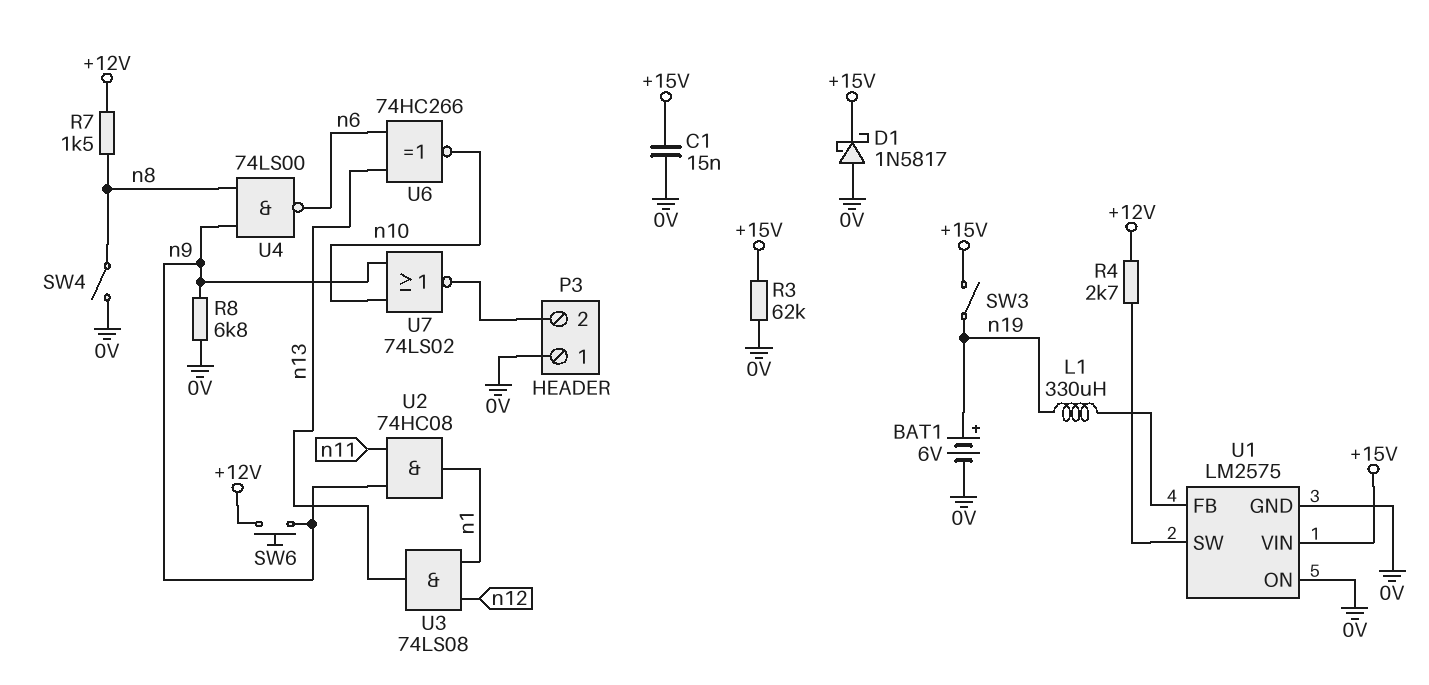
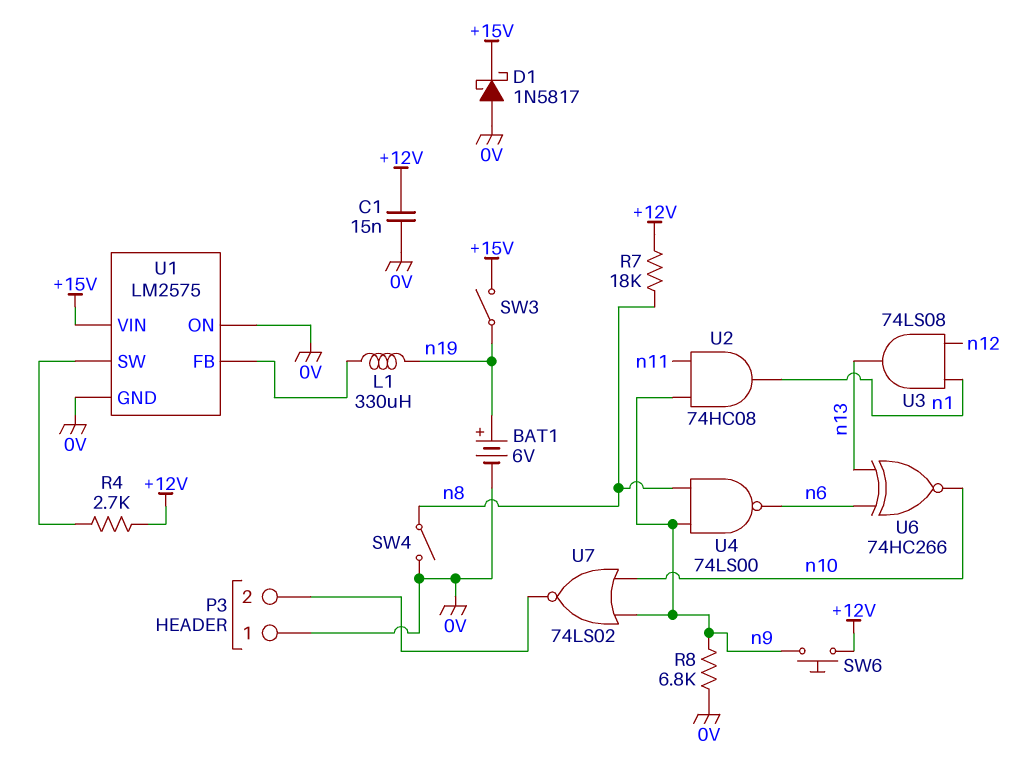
C1: 15nF (+15V, 0V) -> 15nF (+12V, 0V)
R3: 62k (+15V, 0V) -> none
R7: 1.5k (+12V, n8) -> 18k (+12V, n8)

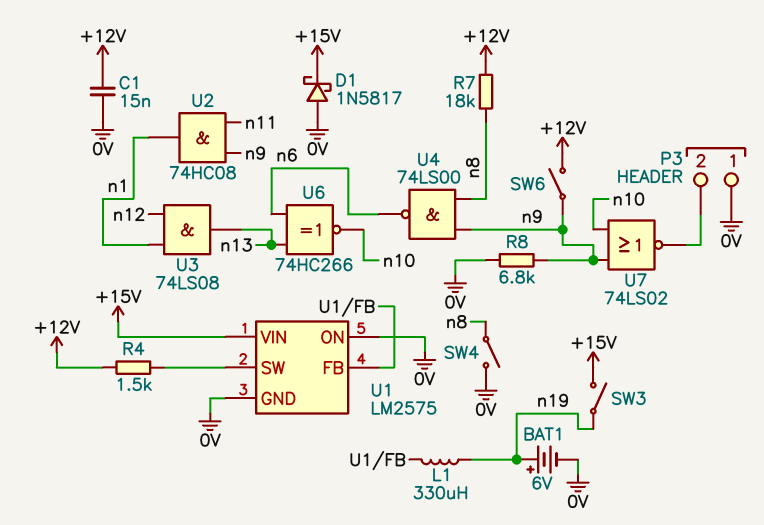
R4: 2.7k (+12V, U1/SW) -> 1.5k (+12V, U1/SW)
SW6: button (+12V, n9) -> switch (+12V, n9)

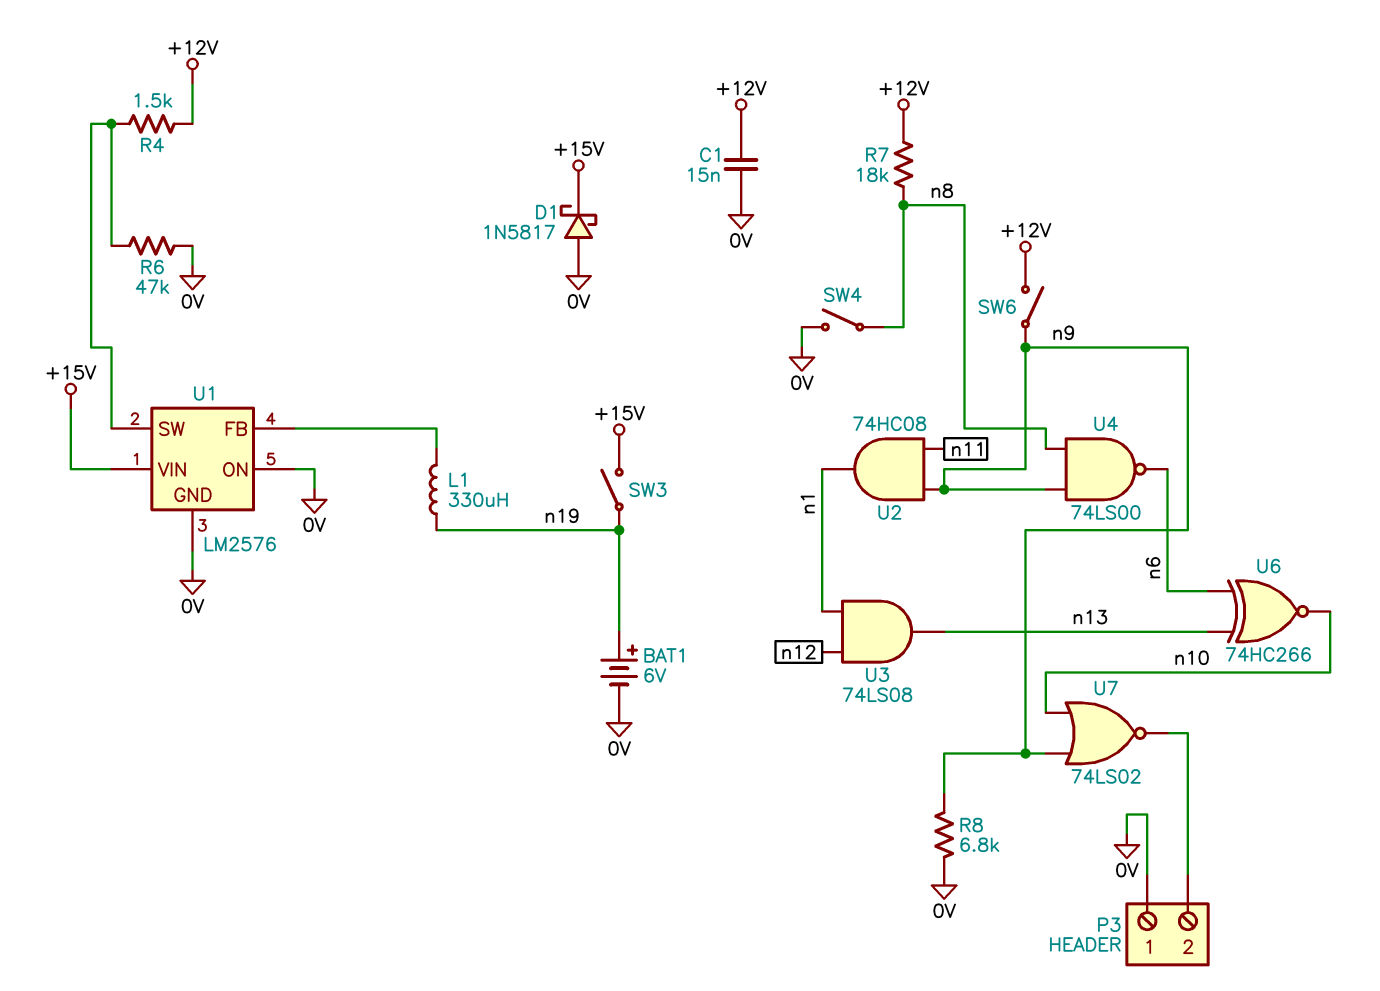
R6: none -> 47k (0V, U1/SW)
U1: LM2575 -> LM2576

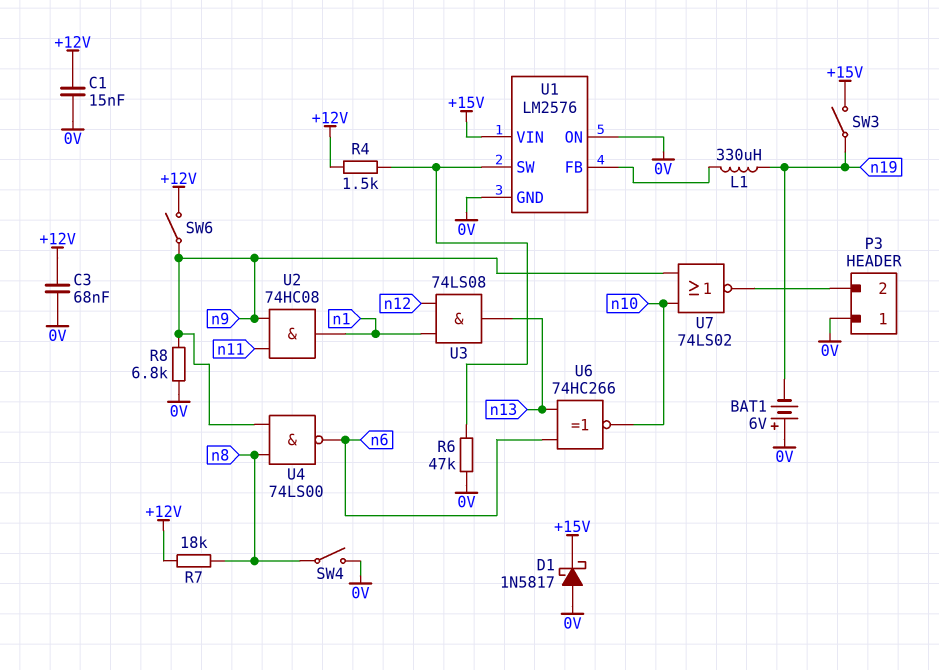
BAT1: 6V (plus n19, minus 0V) -> 6V (plus 0V, minus n19)
C3: none -> 68nF (+12V, 0V)

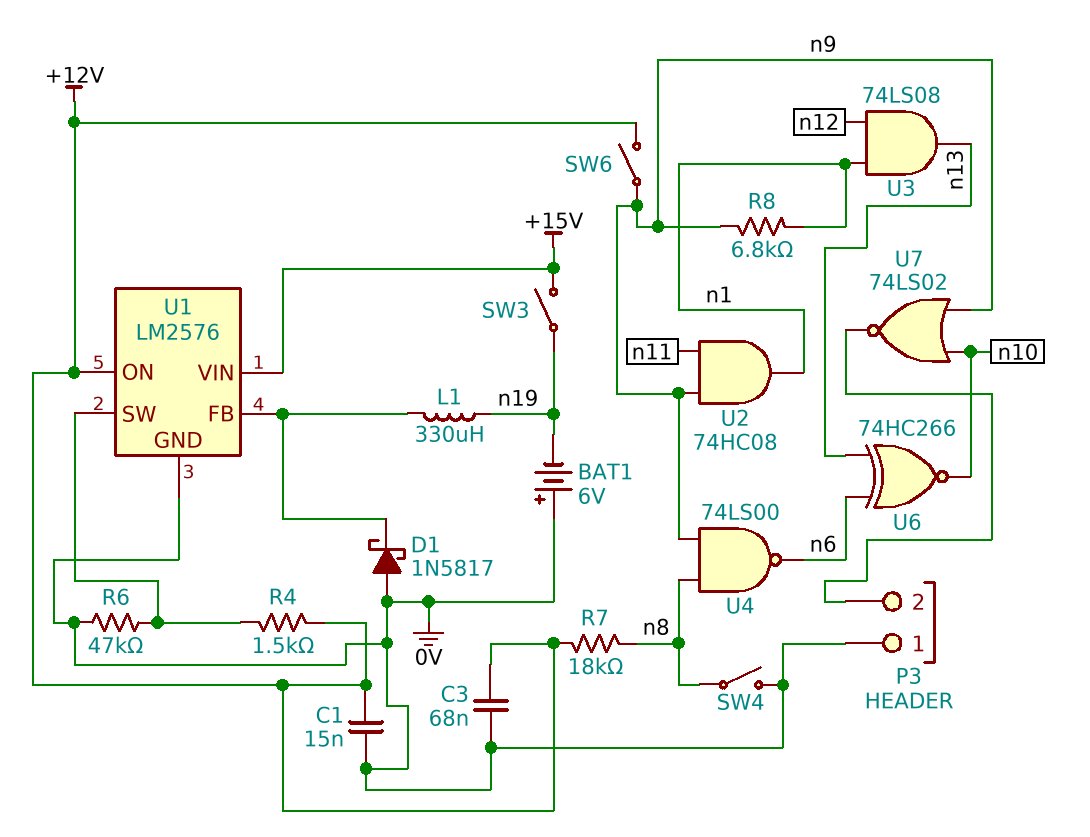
D1: schottky 1N5817 (A 0V, K +15V) -> schottky 1N5817 (A 0V, K U1/FB)
R8: 6.8k (0V, n9) -> 6.8k (n1, n9)
U1 pin ON: 0V -> +12V

